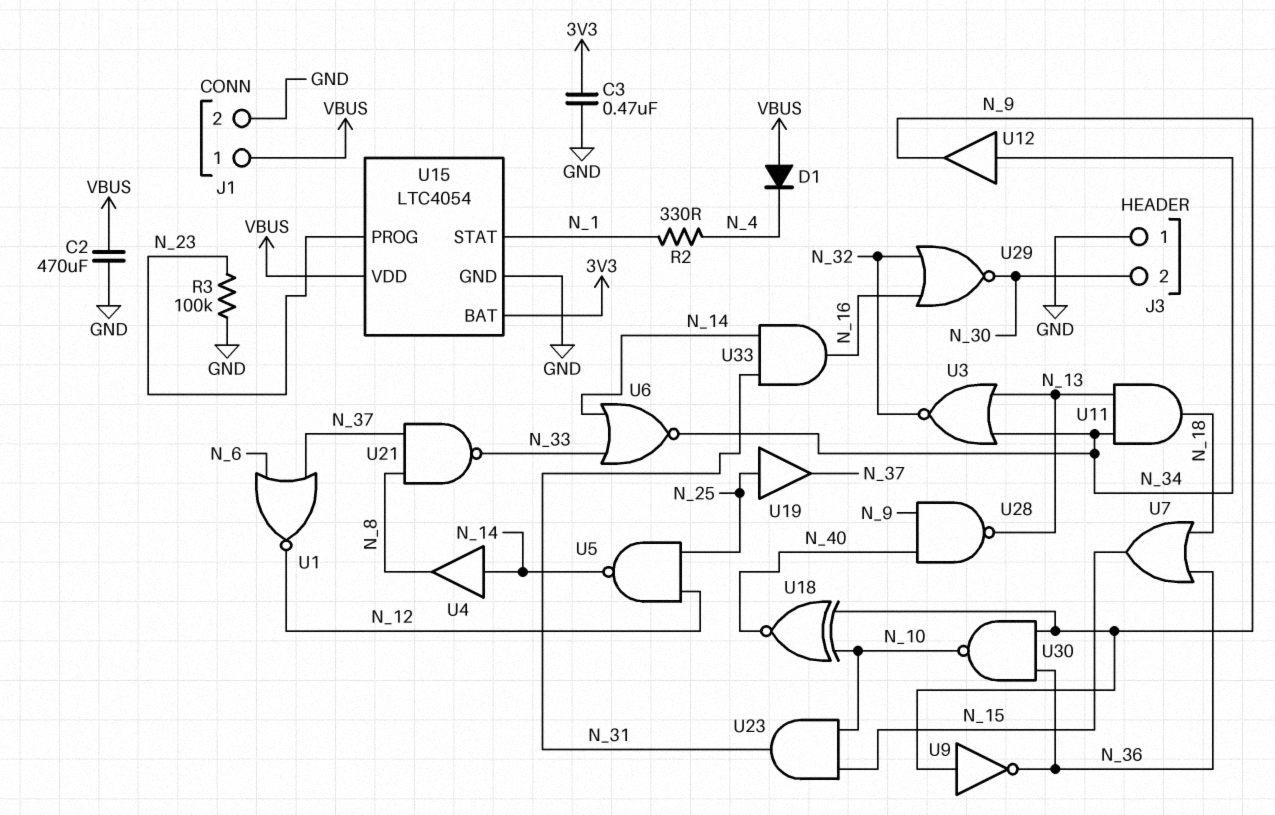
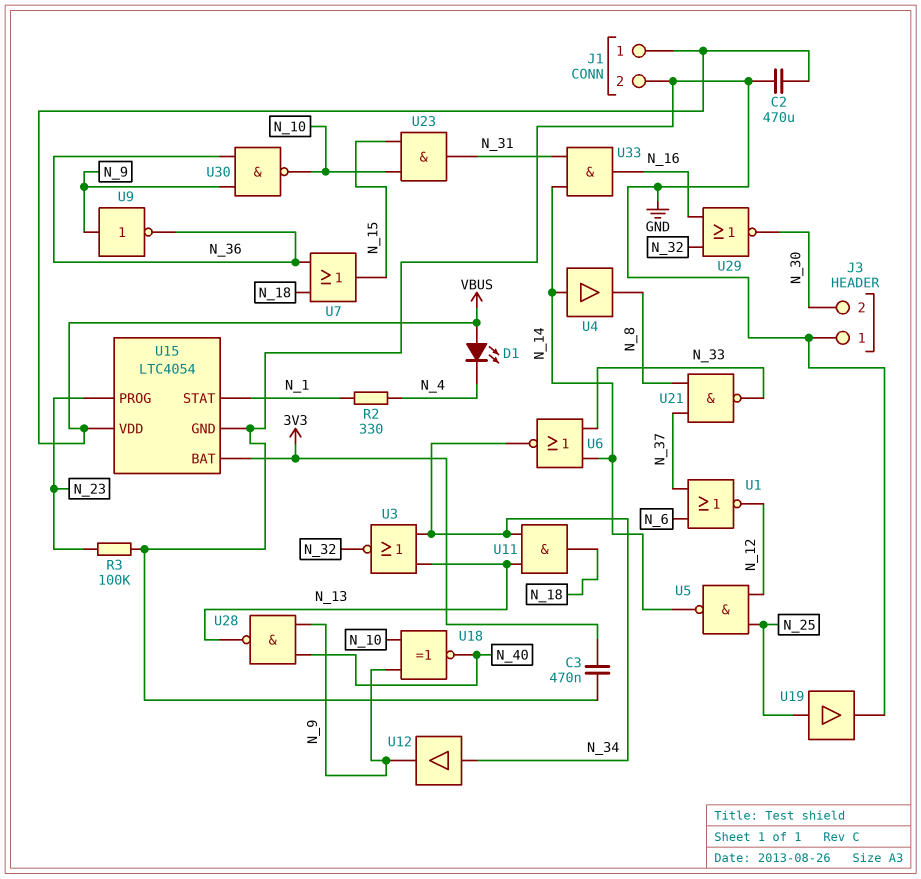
D1: diode (A VBUS, K N_4) -> LED (A VBUS, K N_4)
U19: buffer (in N_25, out N_37) -> buffer (in N_25, out GND)

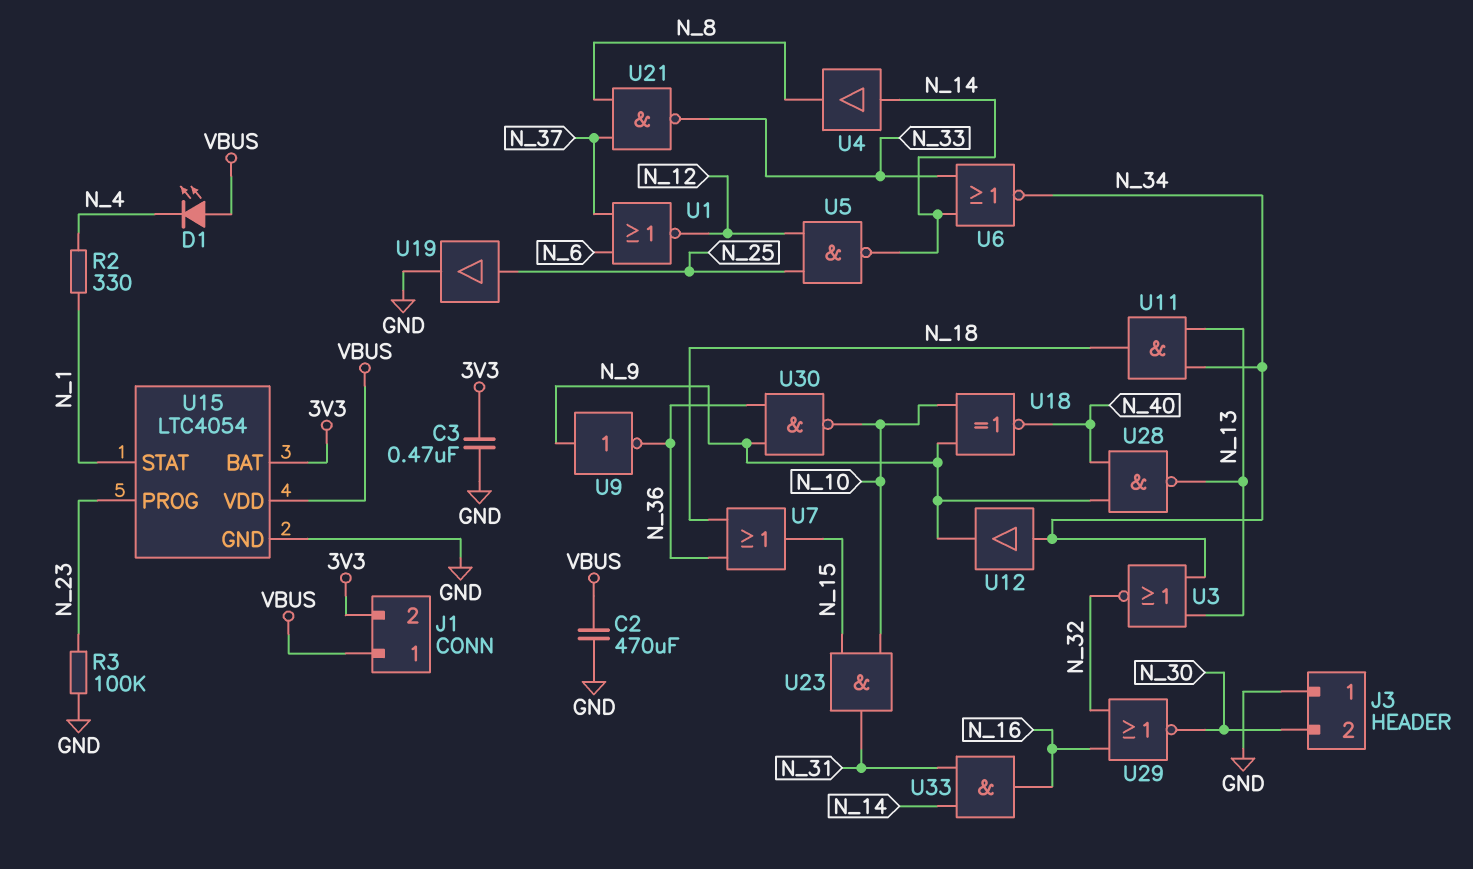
J1 pin 2: GND -> 3V3

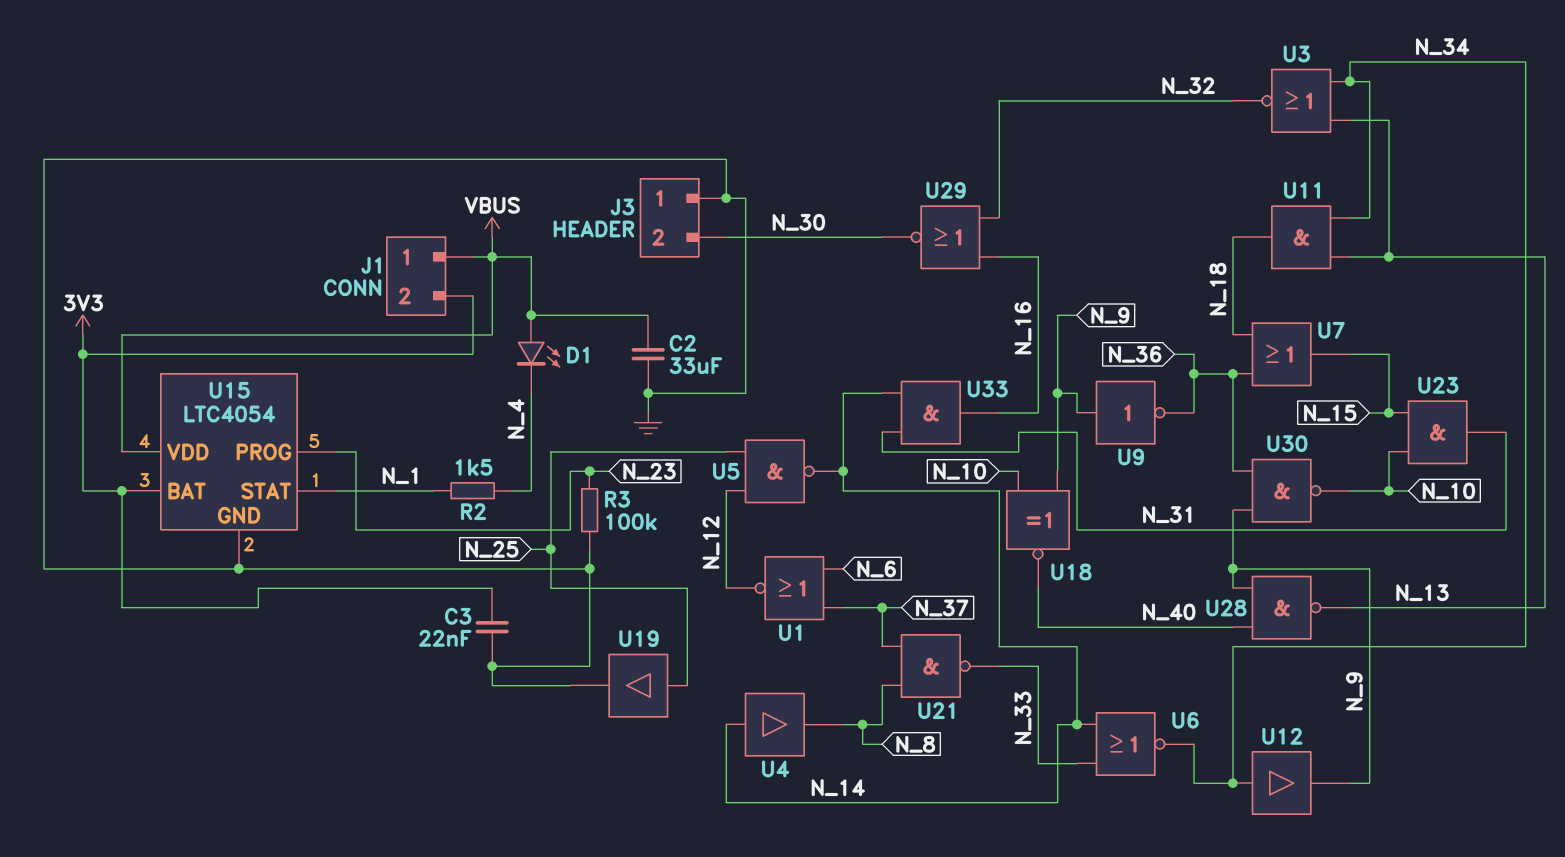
C2: 470uF (GND, VBUS) -> 33uF (GND, VBUS)
C3: 470nF (3V3, GND) -> 22nF (3V3, GND)
R2: 330 (N_1, N_4) -> 1.5k (N_1, N_4)

